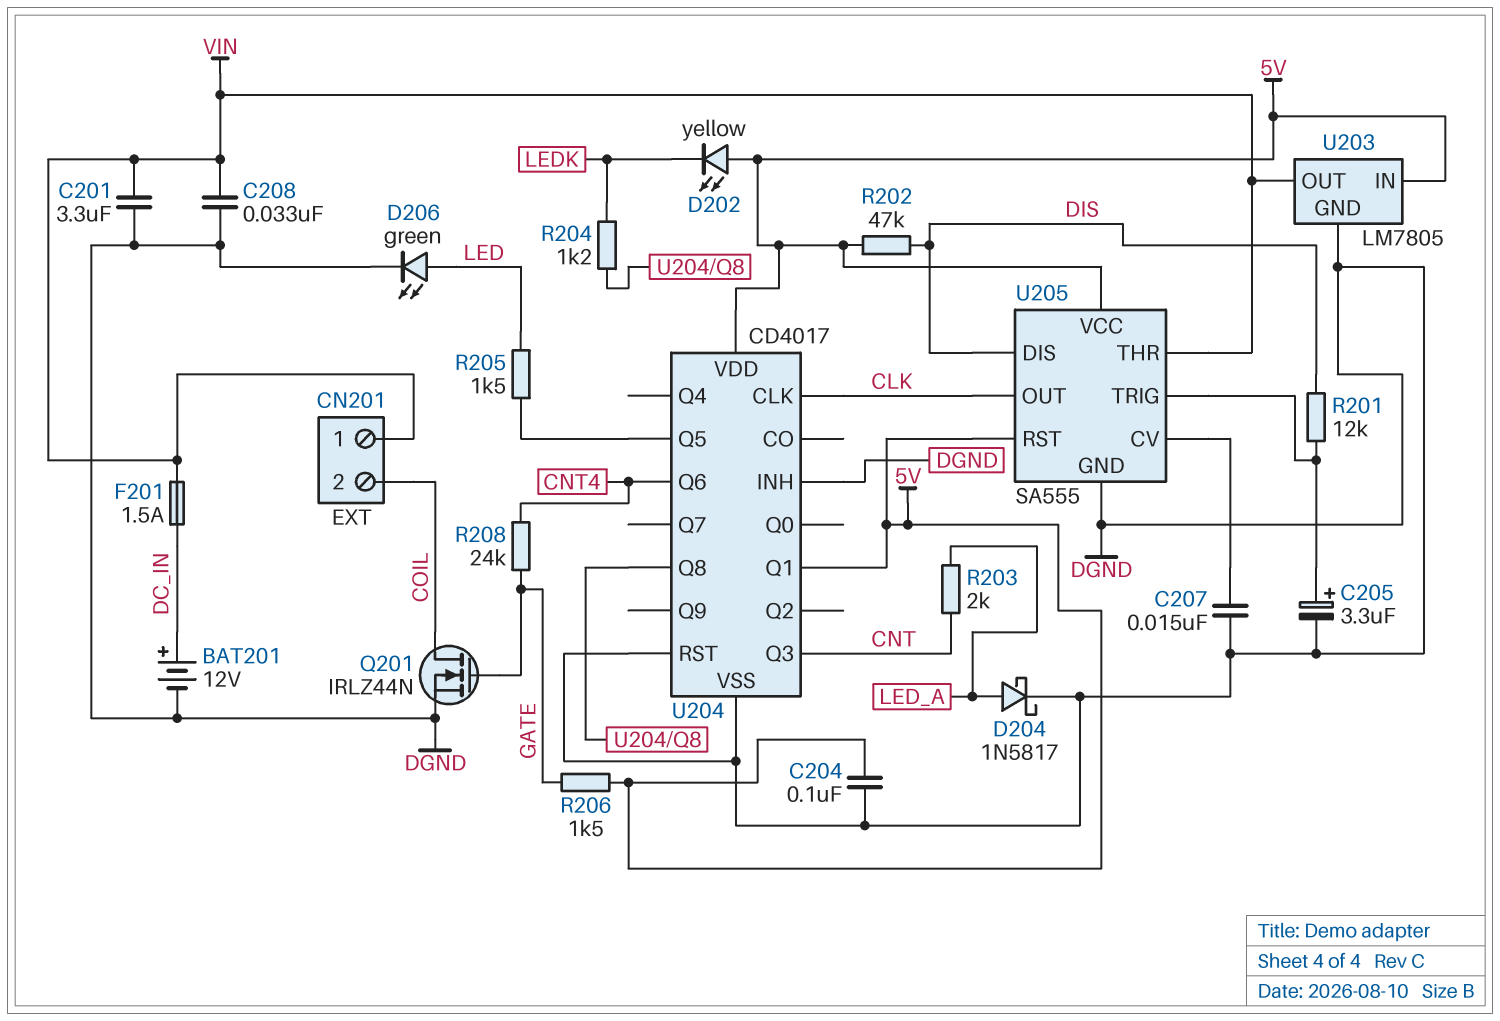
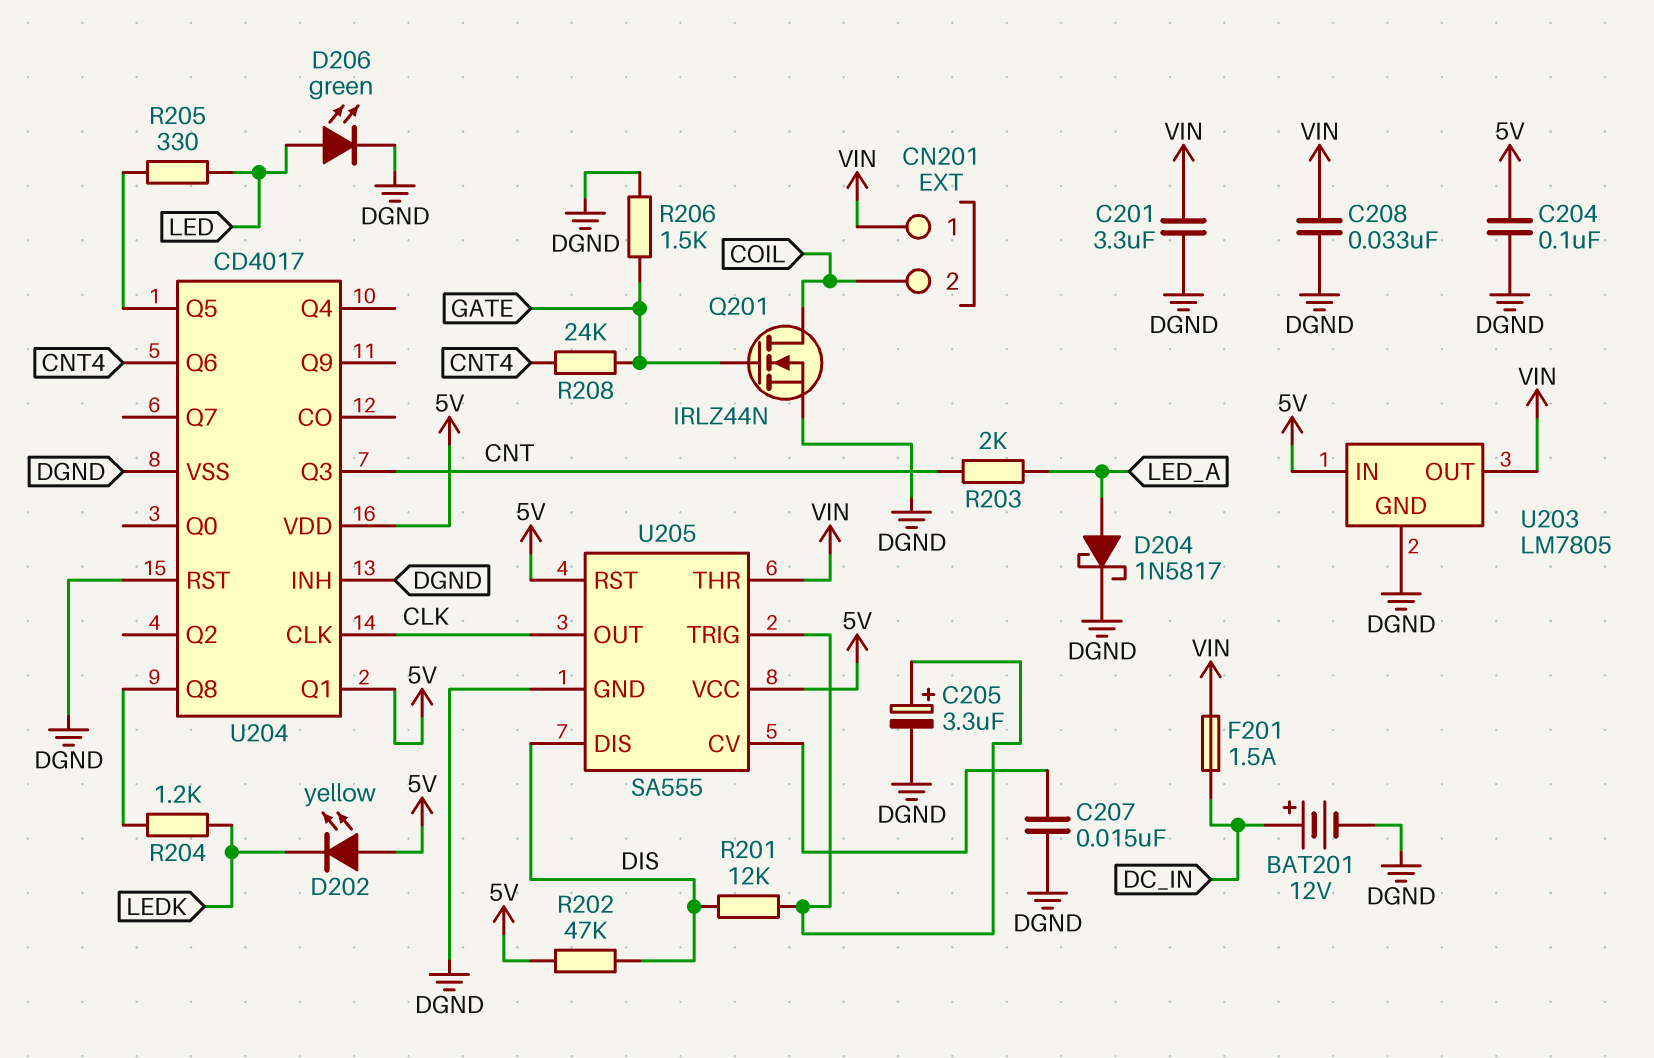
R205: 1.5k (LED, U204/Q5) -> 330 (LED, U204/Q5)
R206: 1.5k (5V, GATE) -> 1.5k (DGND, GATE)

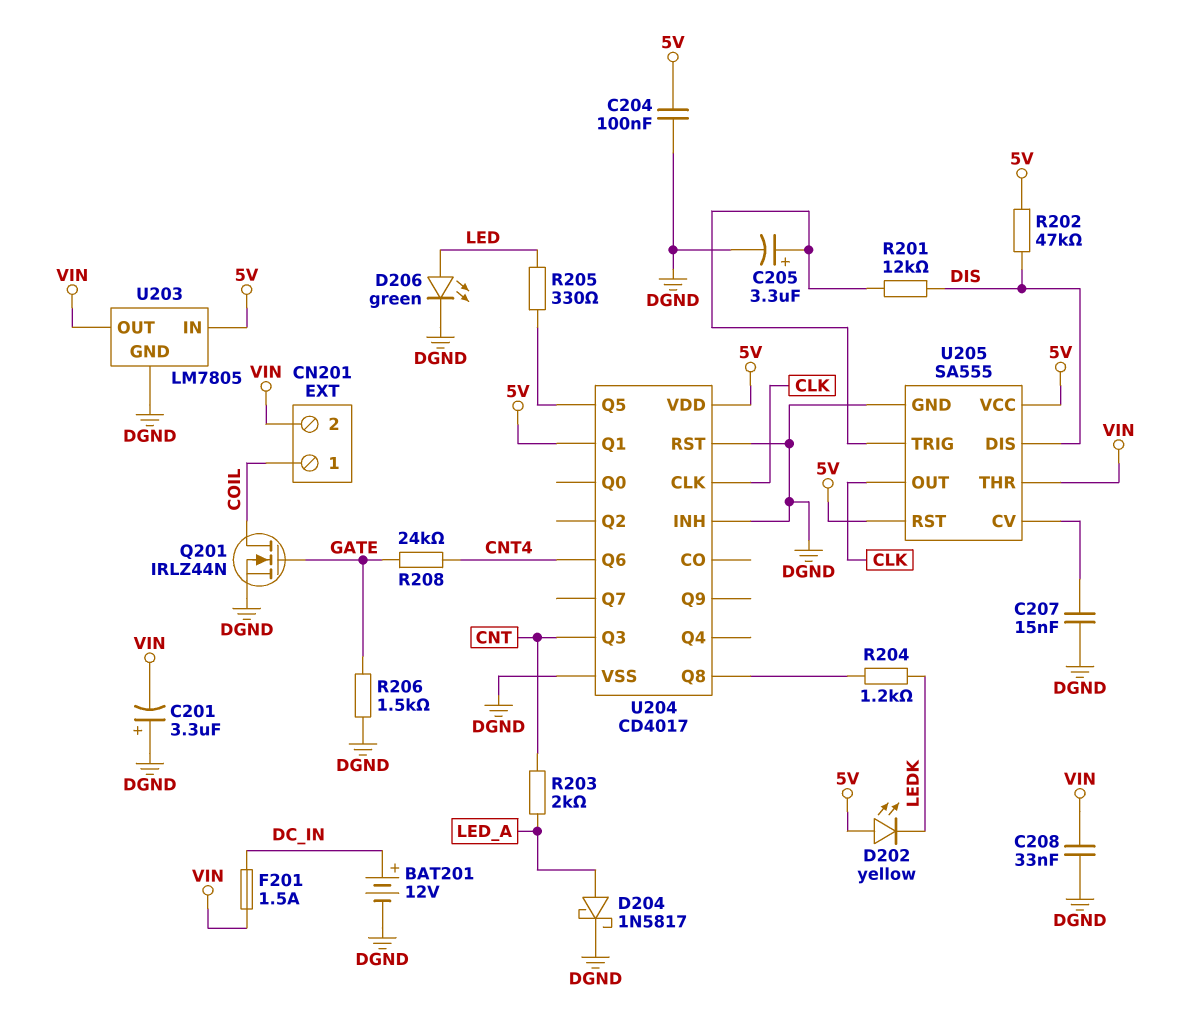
C201: 3.3uF (DGND, VIN) -> 3.3uF (plus DGND, minus VIN)
CN201 pin 1: VIN -> COIL
CN201 pin 2: COIL -> VIN

